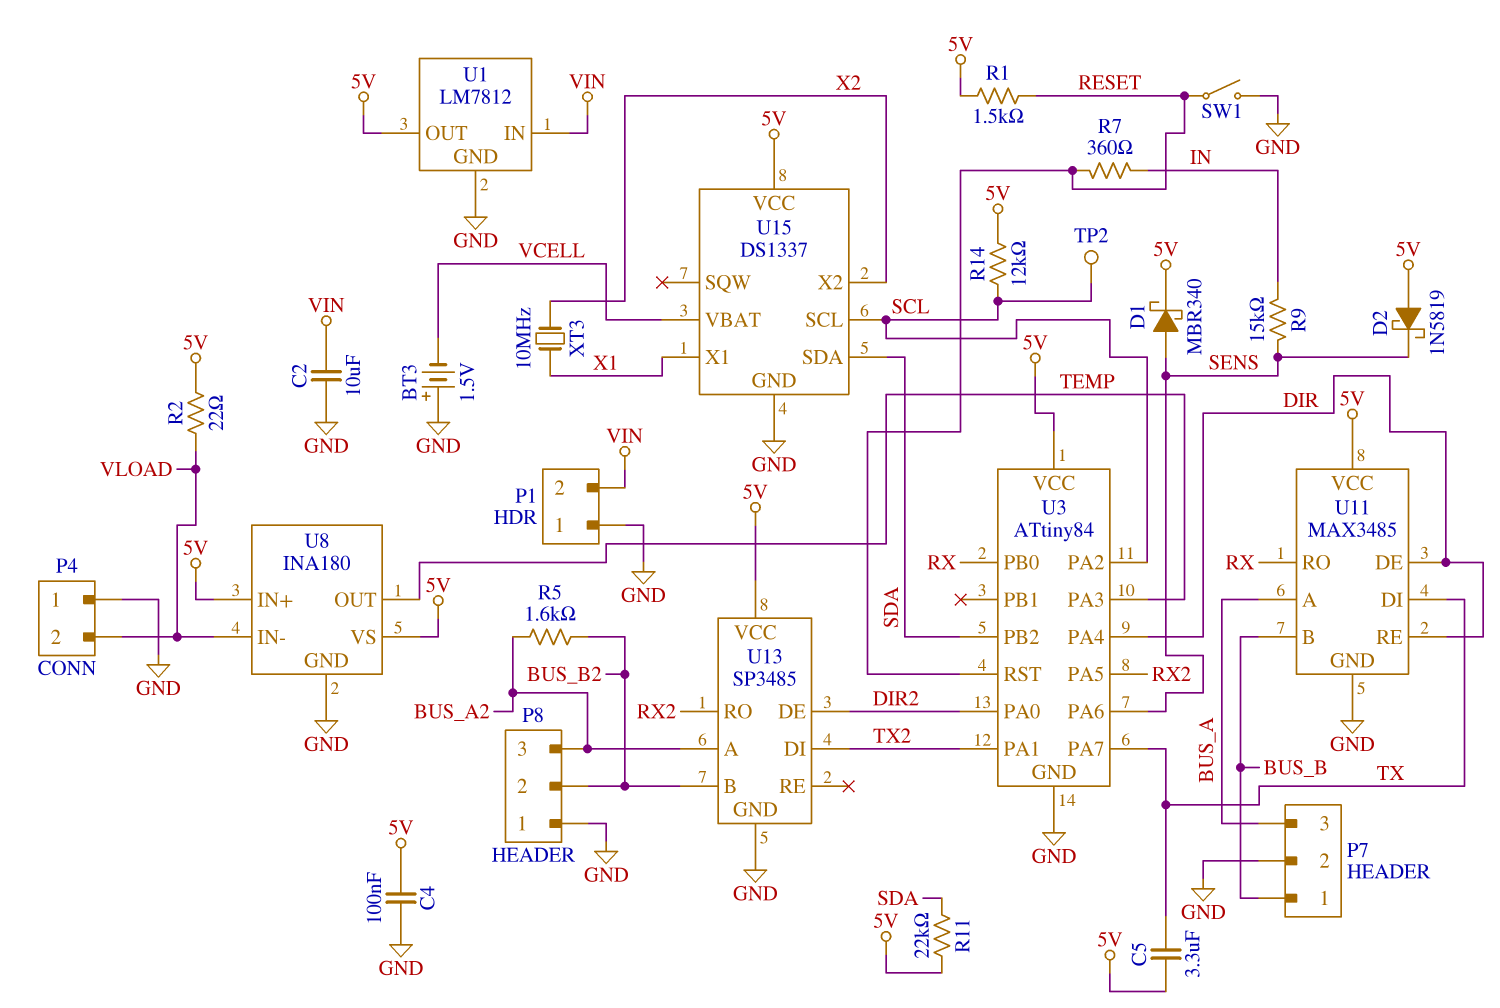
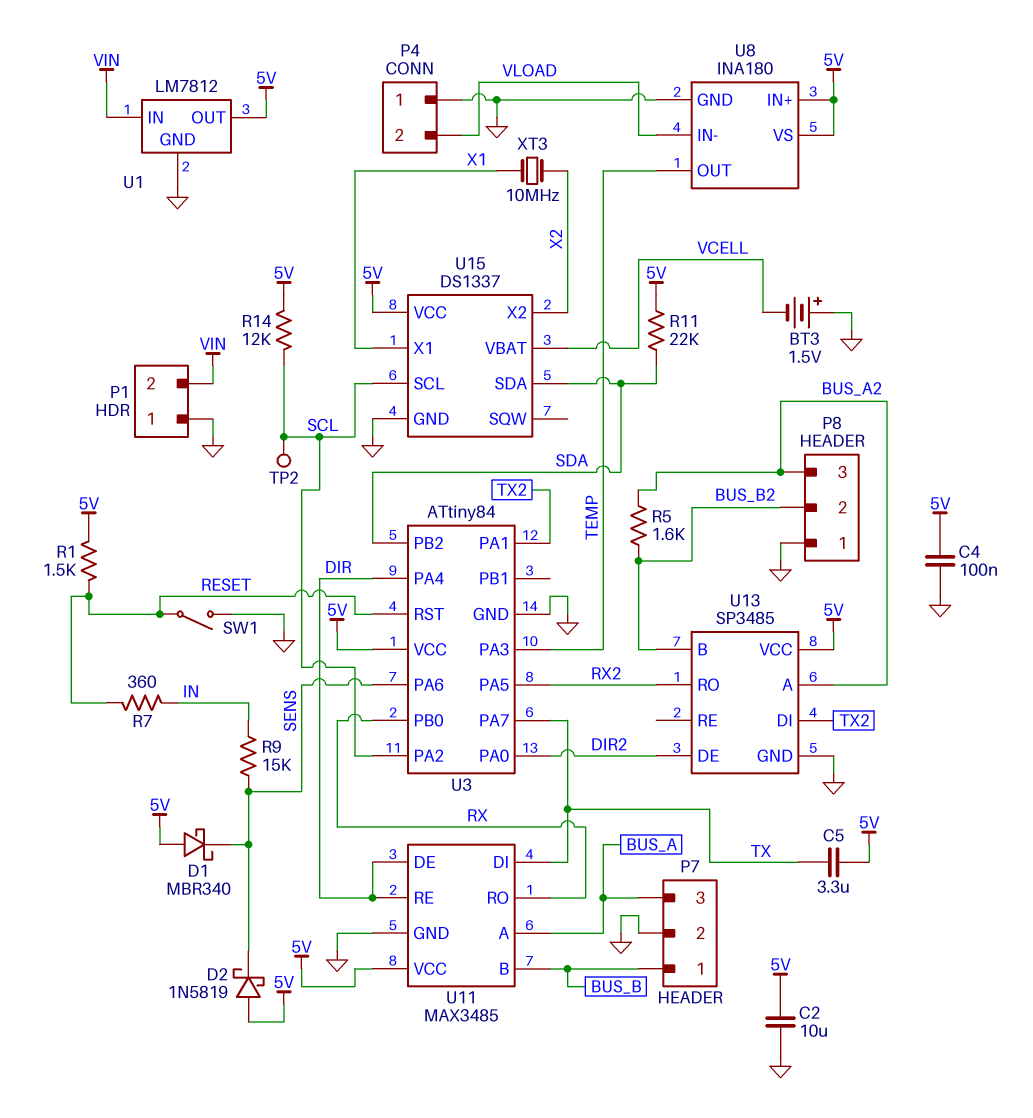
C2: 10uF (GND, VIN) -> 10uF (5V, GND)
D1: schottky MBR340 (A SENS, K 5V) -> schottky MBR340 (A 5V, K SENS)
R2: 22 (5V, VLOAD) -> none

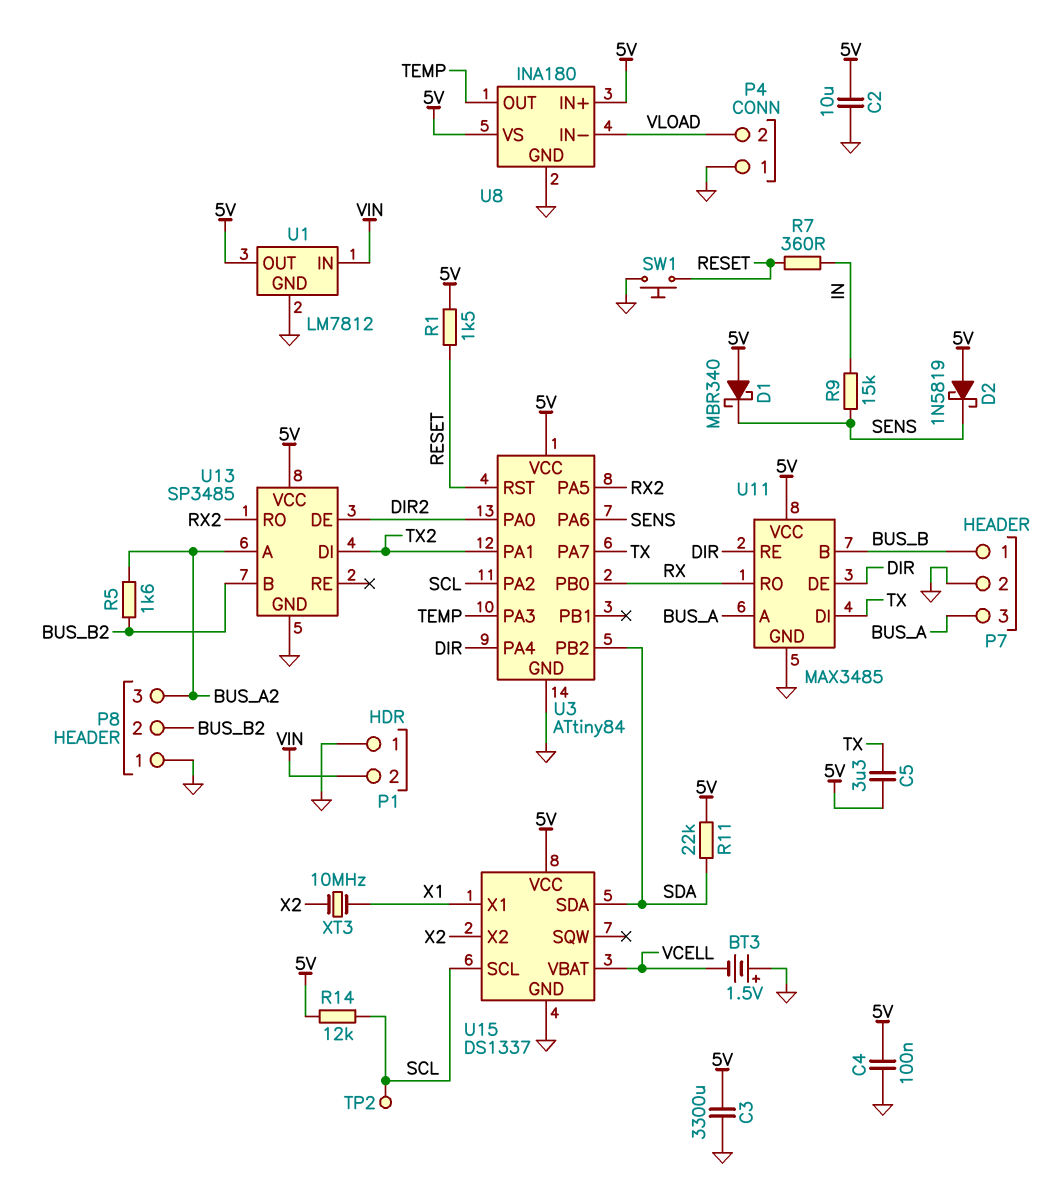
C3: none -> 3300uF (5V, GND)
SW1: switch (GND, RESET) -> button (GND, RESET)

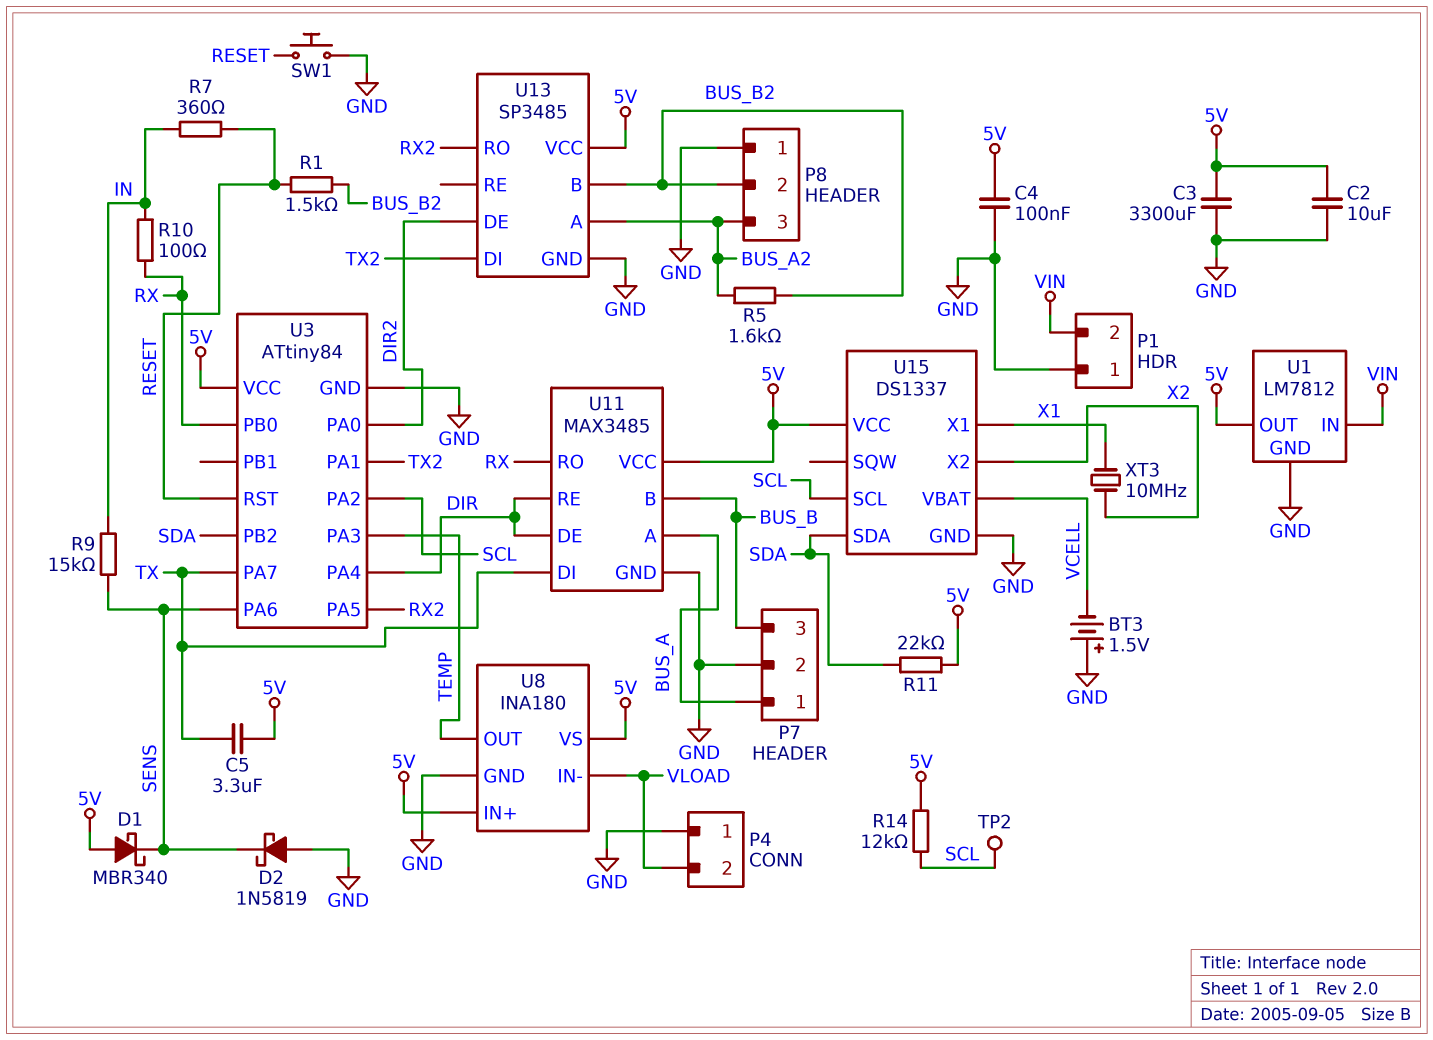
D2: schottky 1N5819 (A 5V, K SENS) -> schottky 1N5819 (A GND, K SENS)
P7 pin 1: BUS_B -> BUS_A
P7 pin 3: BUS_A -> BUS_B
R1: 1.5k (5V, RESET) -> 1.5k (BUS_B2, RESET)
R10: none -> 100 (IN, RX)

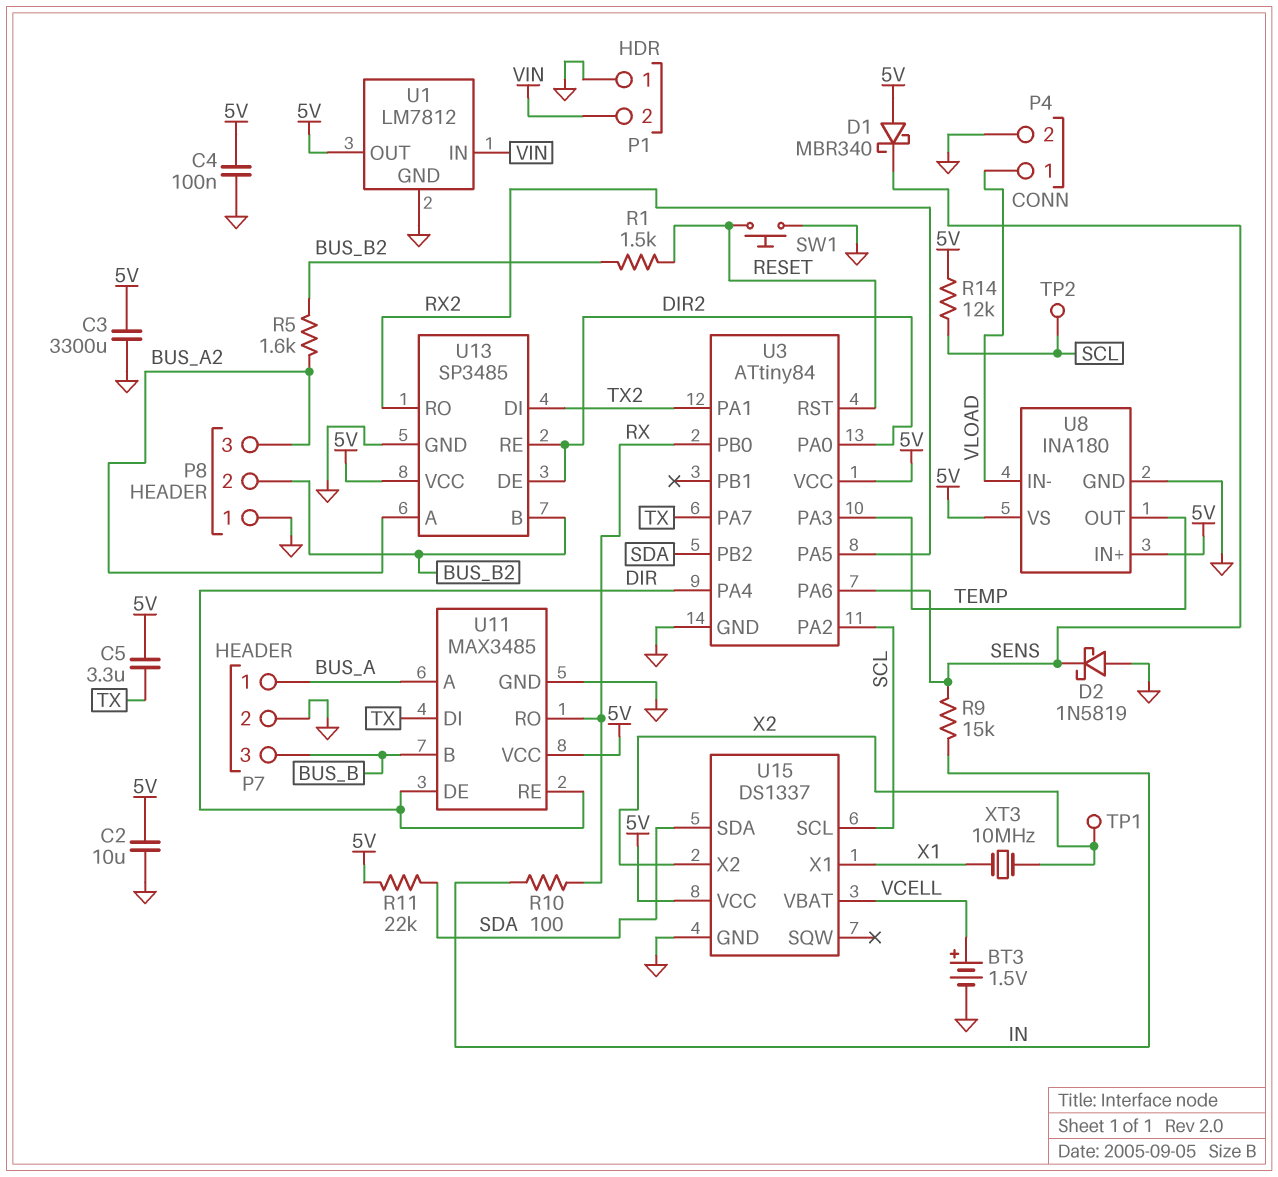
BT3: 1.5V (plus GND, minus VCELL) -> 1.5V (plus VCELL, minus GND)
P4 pin 1: GND -> VLOAD
P4 pin 2: VLOAD -> GND
R7: 360 (IN, RESET) -> none
TP1: none -> test point (X2)
U13 pin RE: none -> DIR2

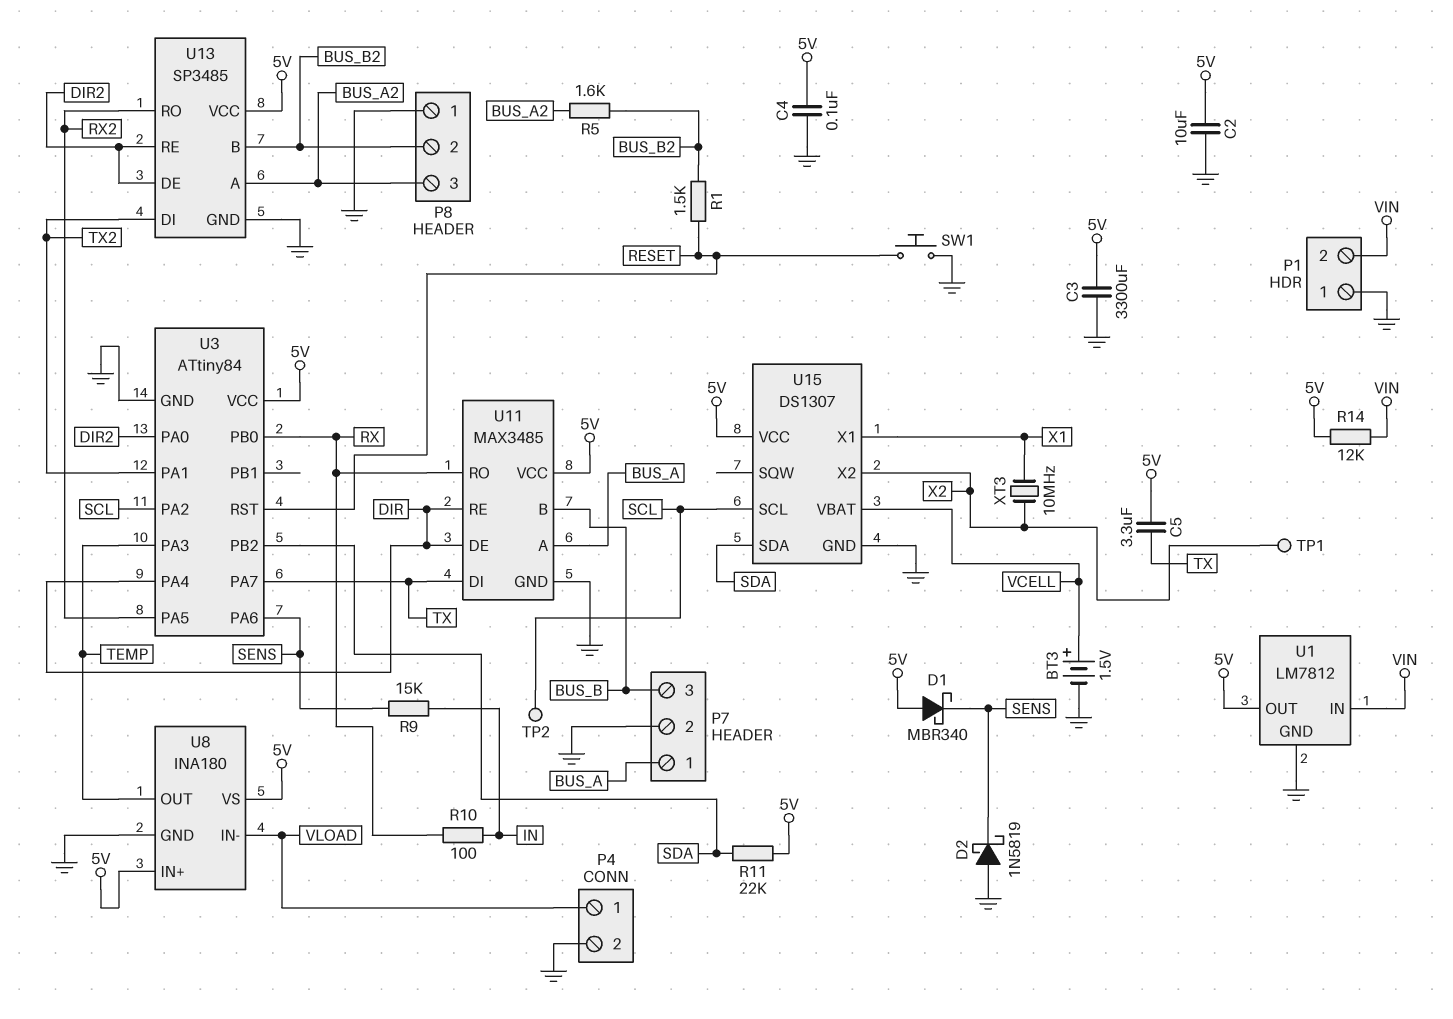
R14: 12k (5V, SCL) -> 12k (5V, VIN)
U15: DS1337 -> DS1307

